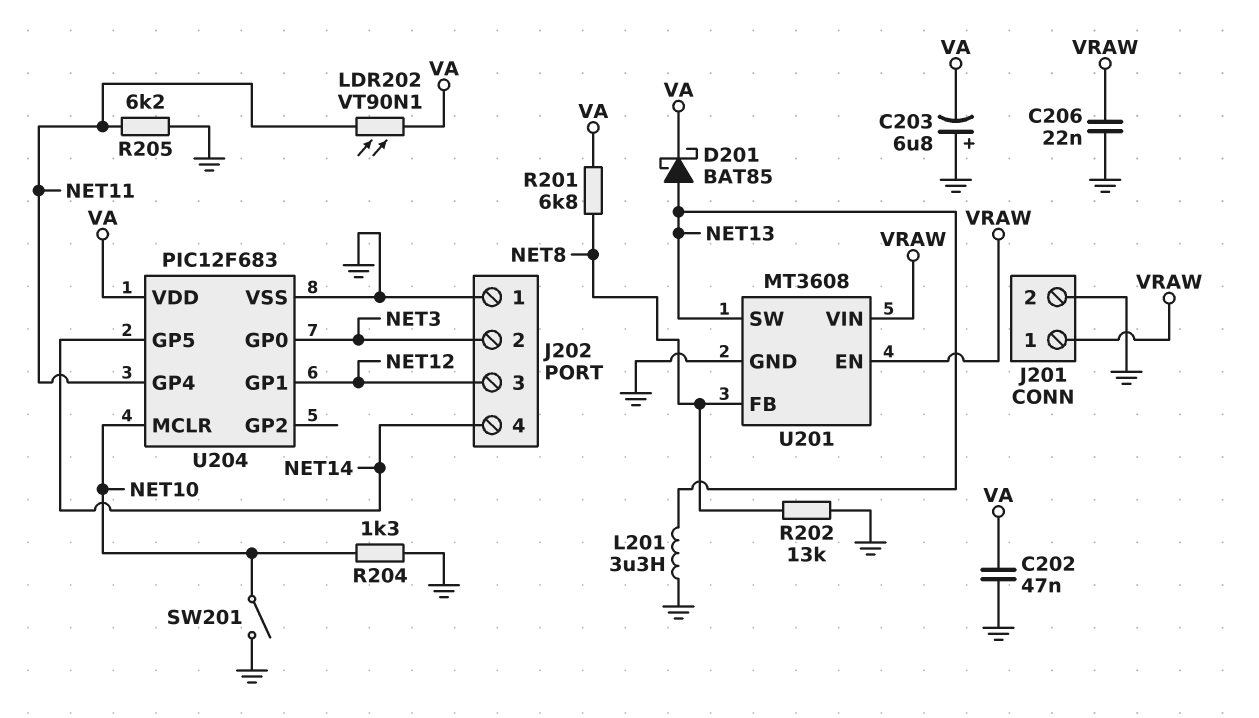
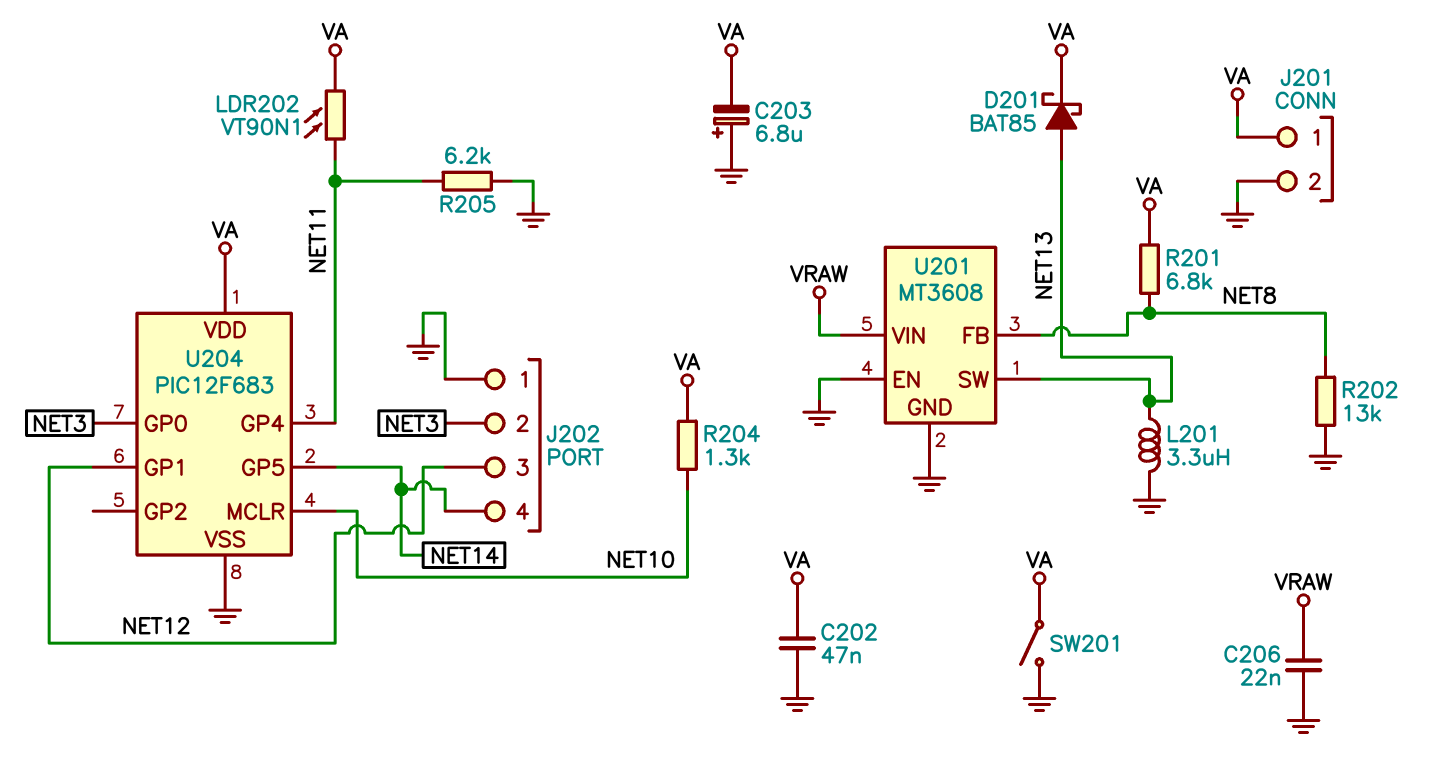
J201 pin 1: VRAW -> VA
R204: 1.3k (GND, NET10) -> 1.3k (NET10, VA)
SW201: switch (GND, NET10) -> switch (GND, VA)
U201 pin EN: VRAW -> GND

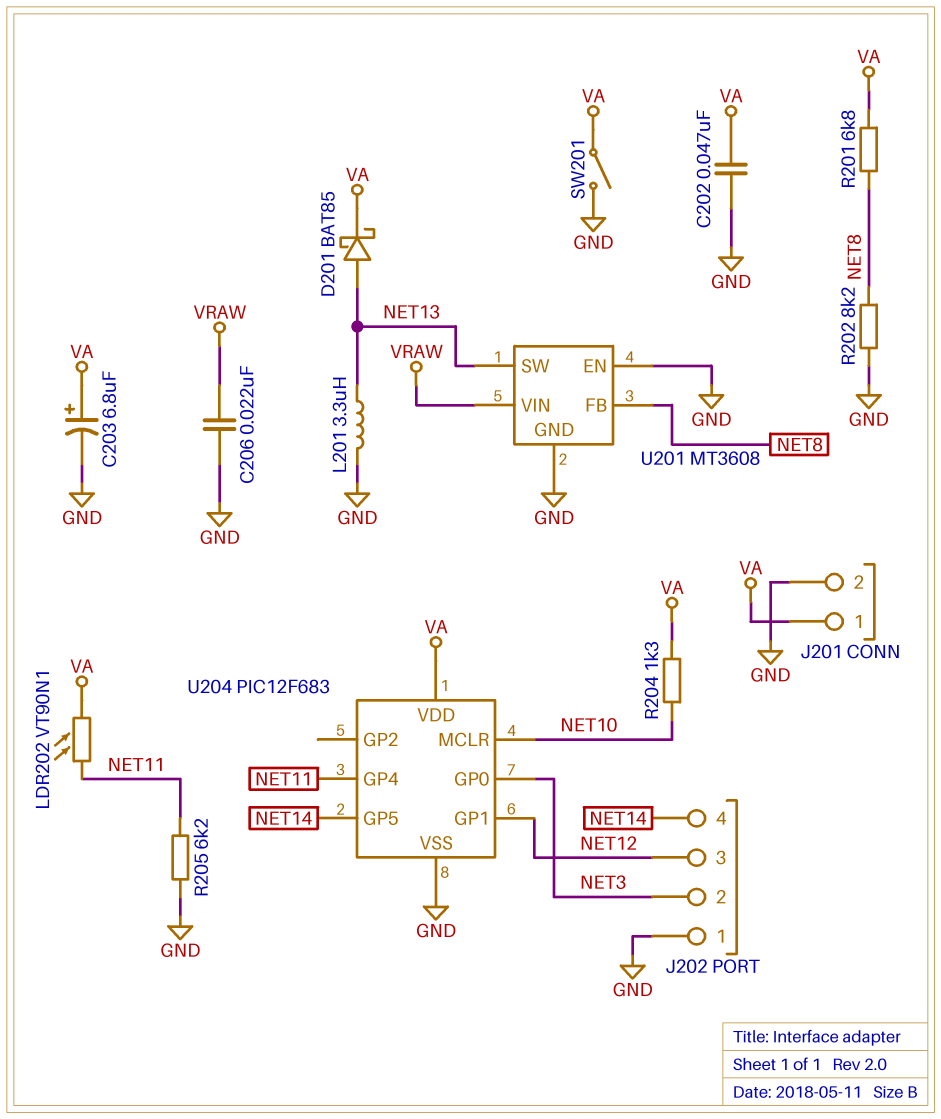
C203: 6.8uF (plus GND, minus VA) -> 6.8uF (plus VA, minus GND)
R202: 13k (GND, NET8) -> 8.2k (GND, NET8)

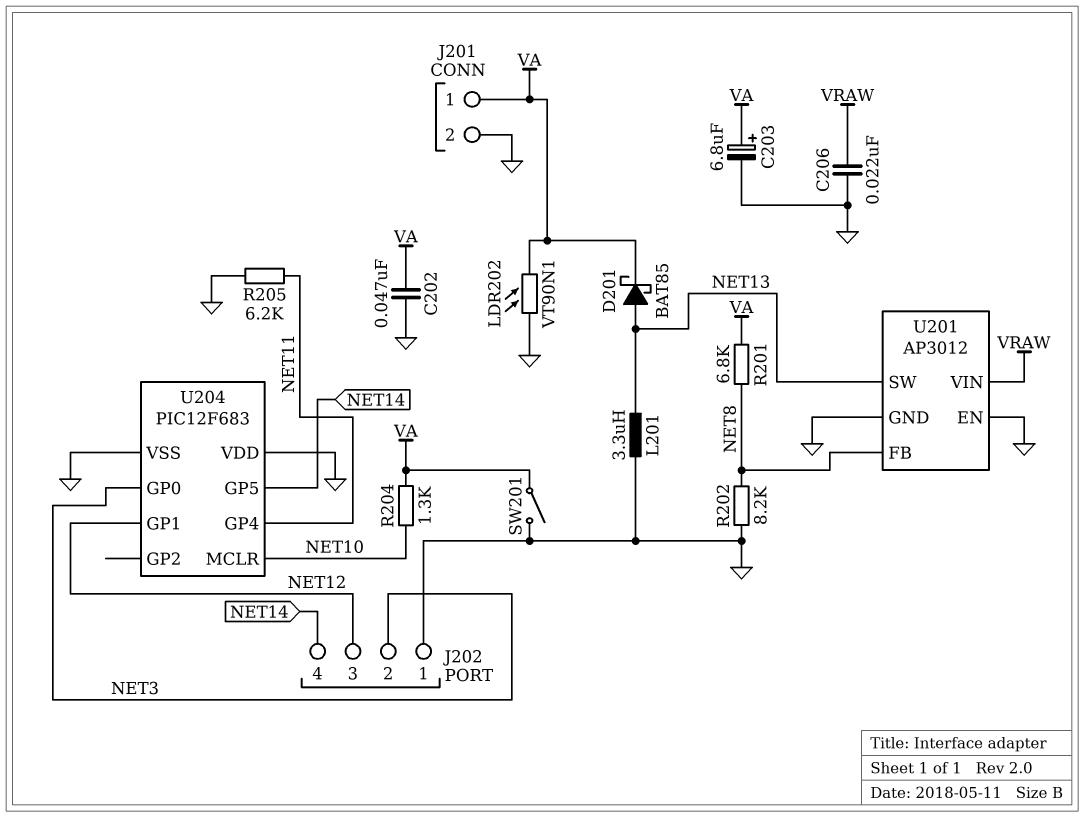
LDR202: VT90N1 (NET11, VA) -> VT90N1 (GND, VA)
U201: MT3608 -> AP3012
U204 pin VDD: VA -> GND

